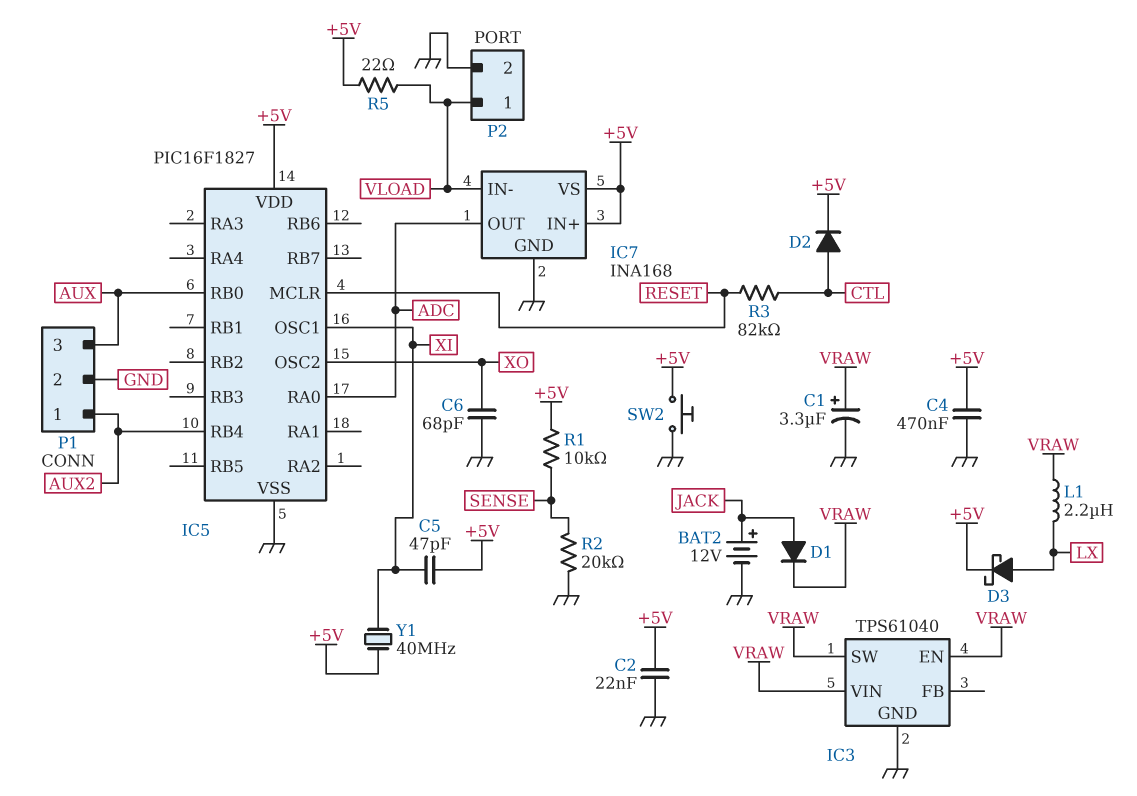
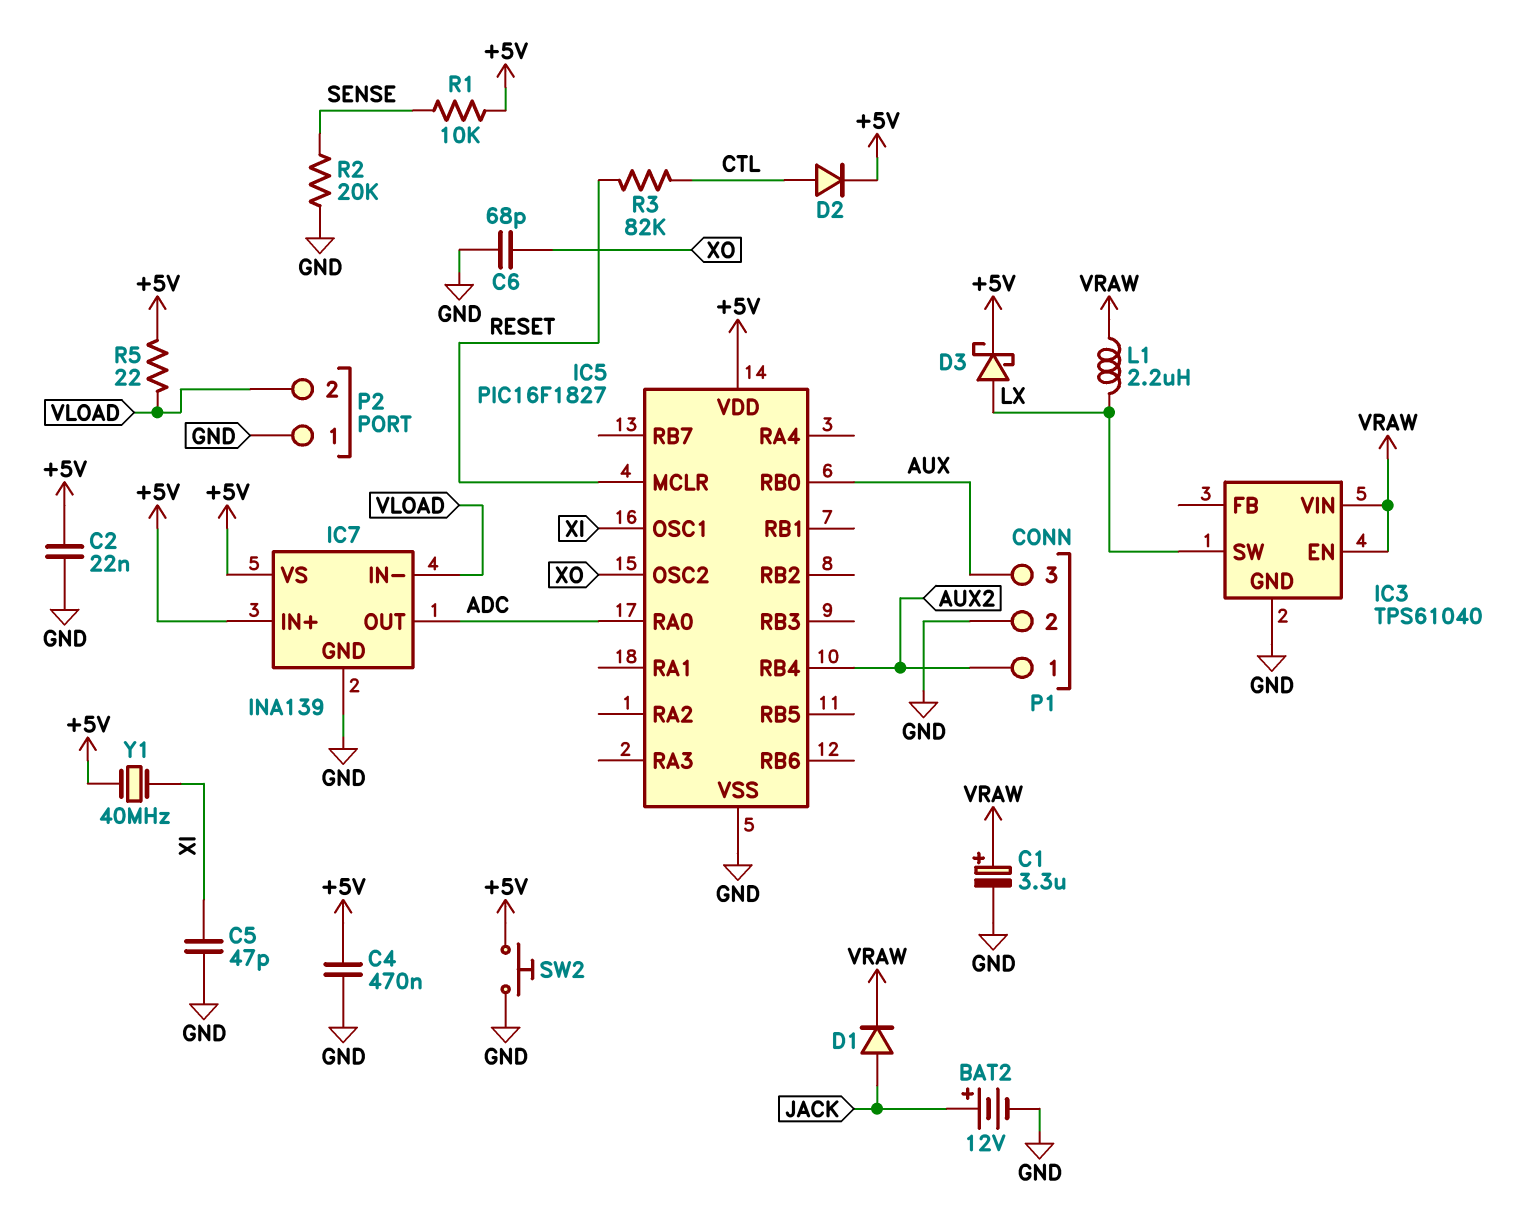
C5: 47pF (+5V, XI) -> 47pF (GND, XI)
IC3 pin SW: VRAW -> LX
IC7: INA168 -> INA139
P2 pin 1: VLOAD -> GND
P2 pin 2: GND -> VLOAD

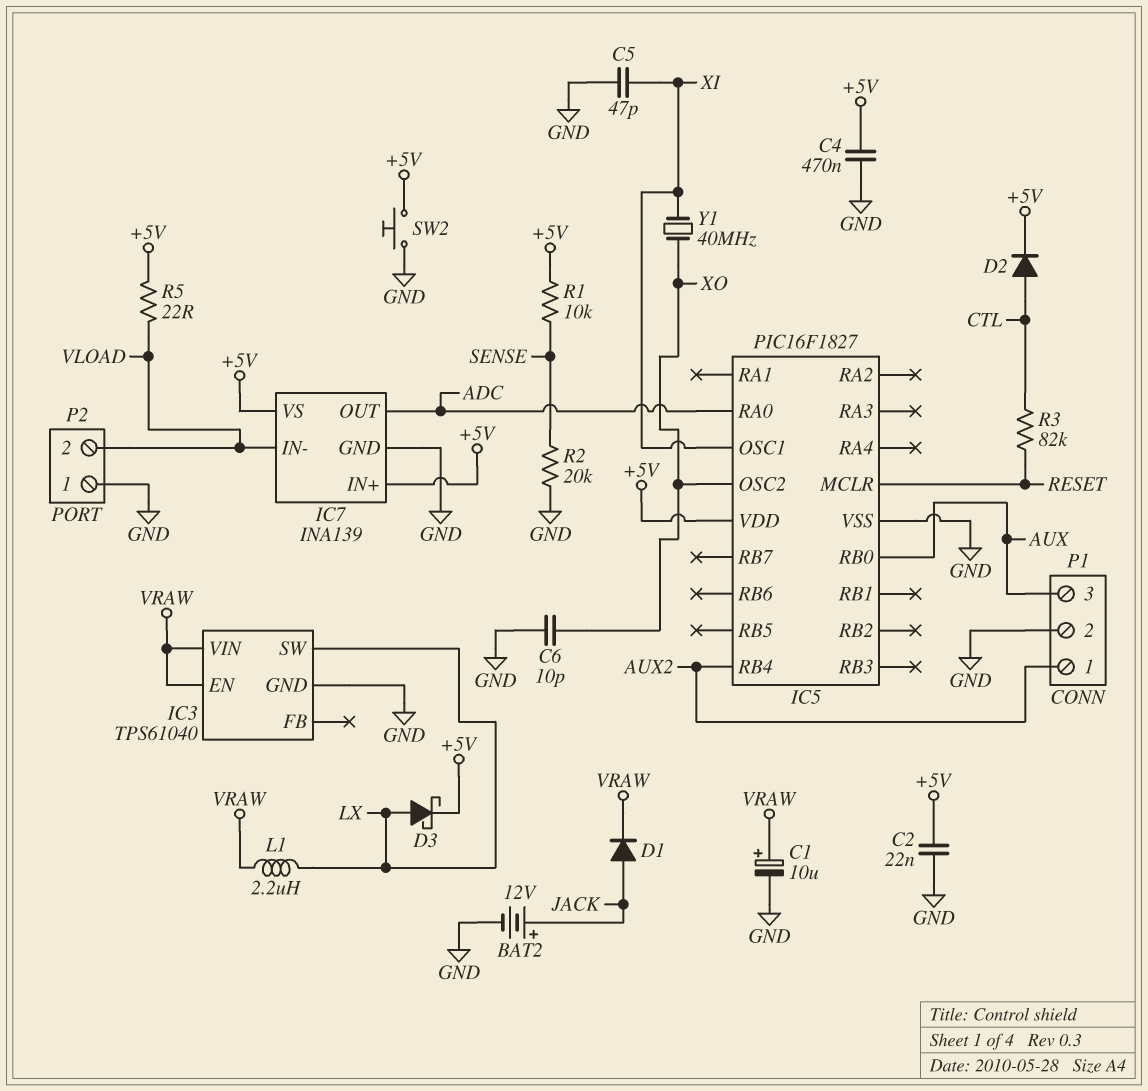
C1: 3.3uF (plus VRAW, minus GND) -> 10uF (plus VRAW, minus GND)
C6: 68pF (GND, XO) -> 10pF (GND, XO)
Y1: 40MHz (+5V, XI) -> 40MHz (XI, XO)

